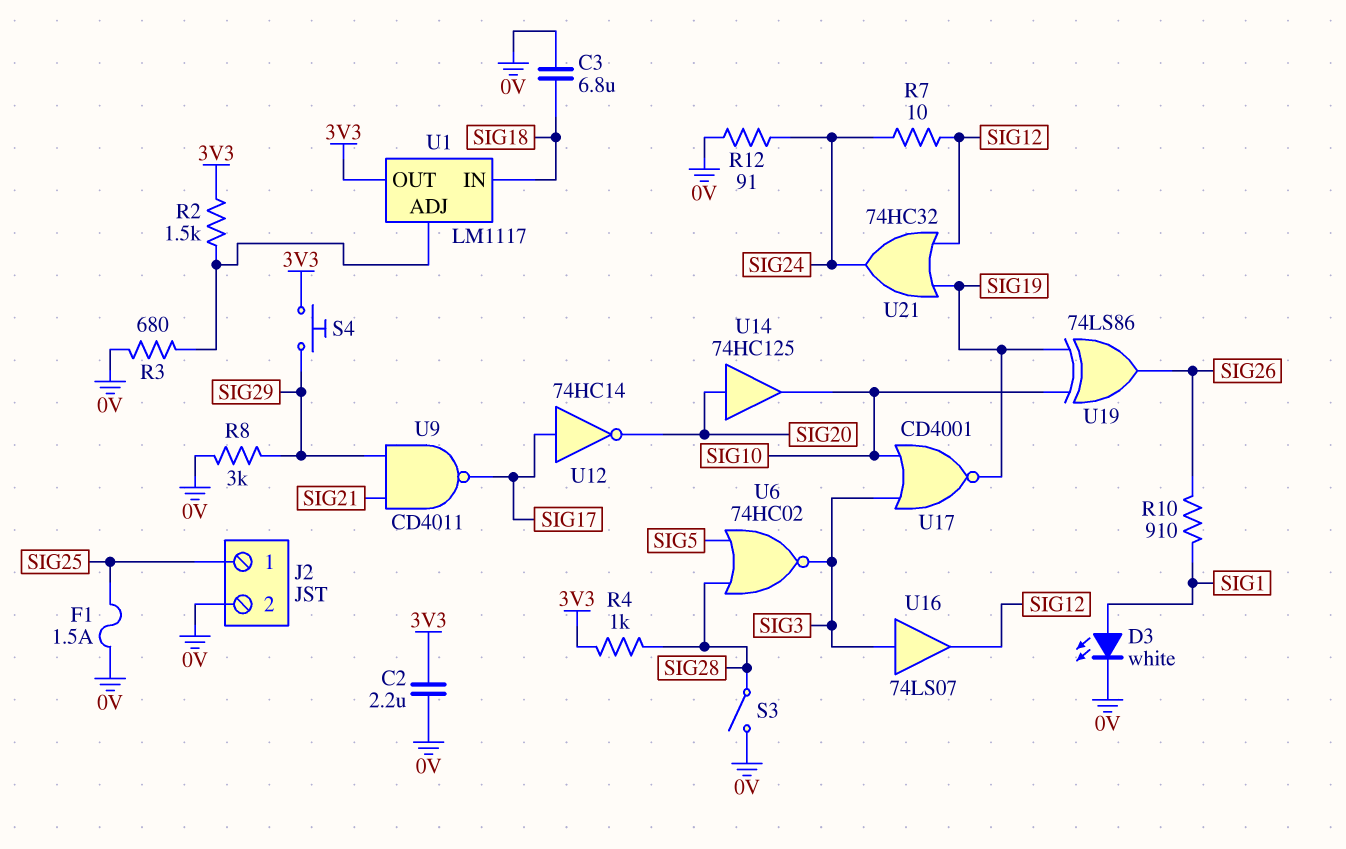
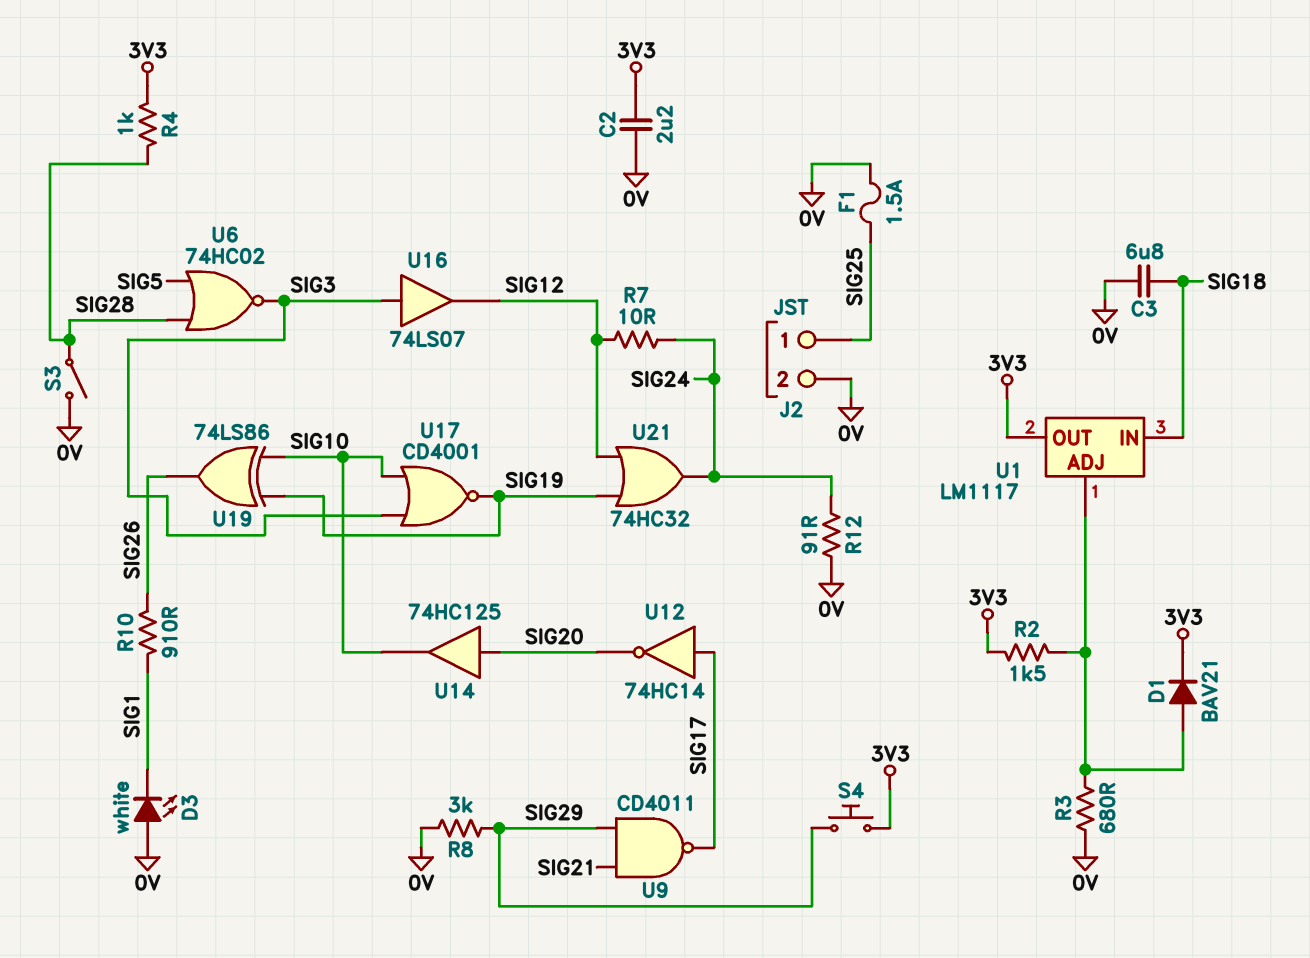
D1: none -> diode BAV21 (A U1/ADJ, K 3V3)
D3: LED white (A SIG1, K 0V) -> LED white (A 0V, K SIG1)

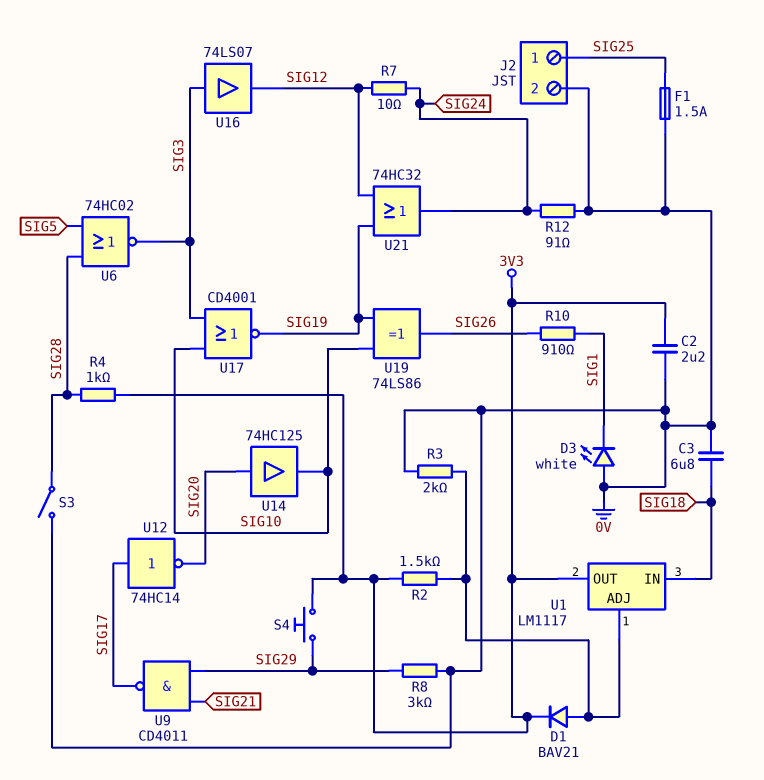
R3: 680 (0V, U1/ADJ) -> 2k (0V, U1/ADJ)

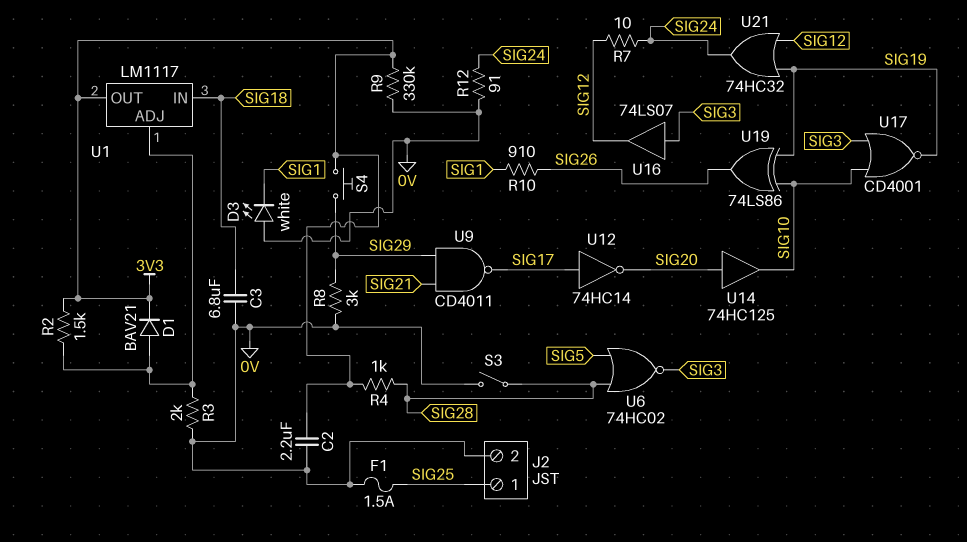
R9: none -> 330k (0V, 3V3)

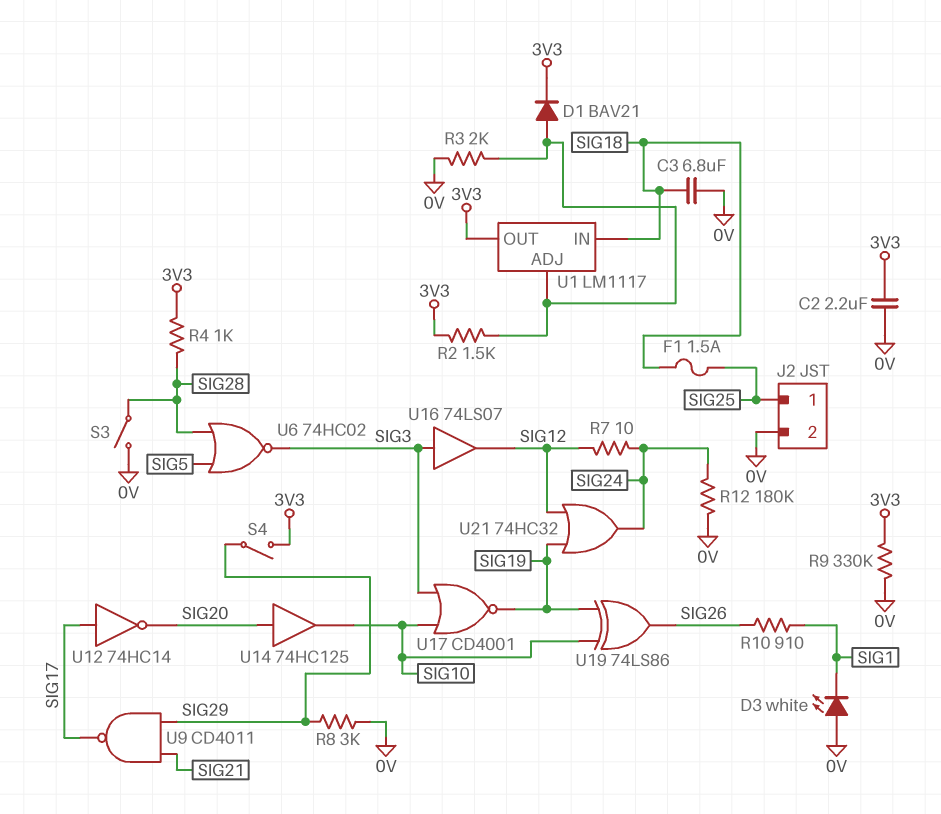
F1: 1.5A (0V, SIG25) -> 1.5A (SIG18, SIG25)
R12: 91 (0V, SIG24) -> 180k (0V, SIG24)
S4: button (3V3, SIG29) -> switch (3V3, SIG29)

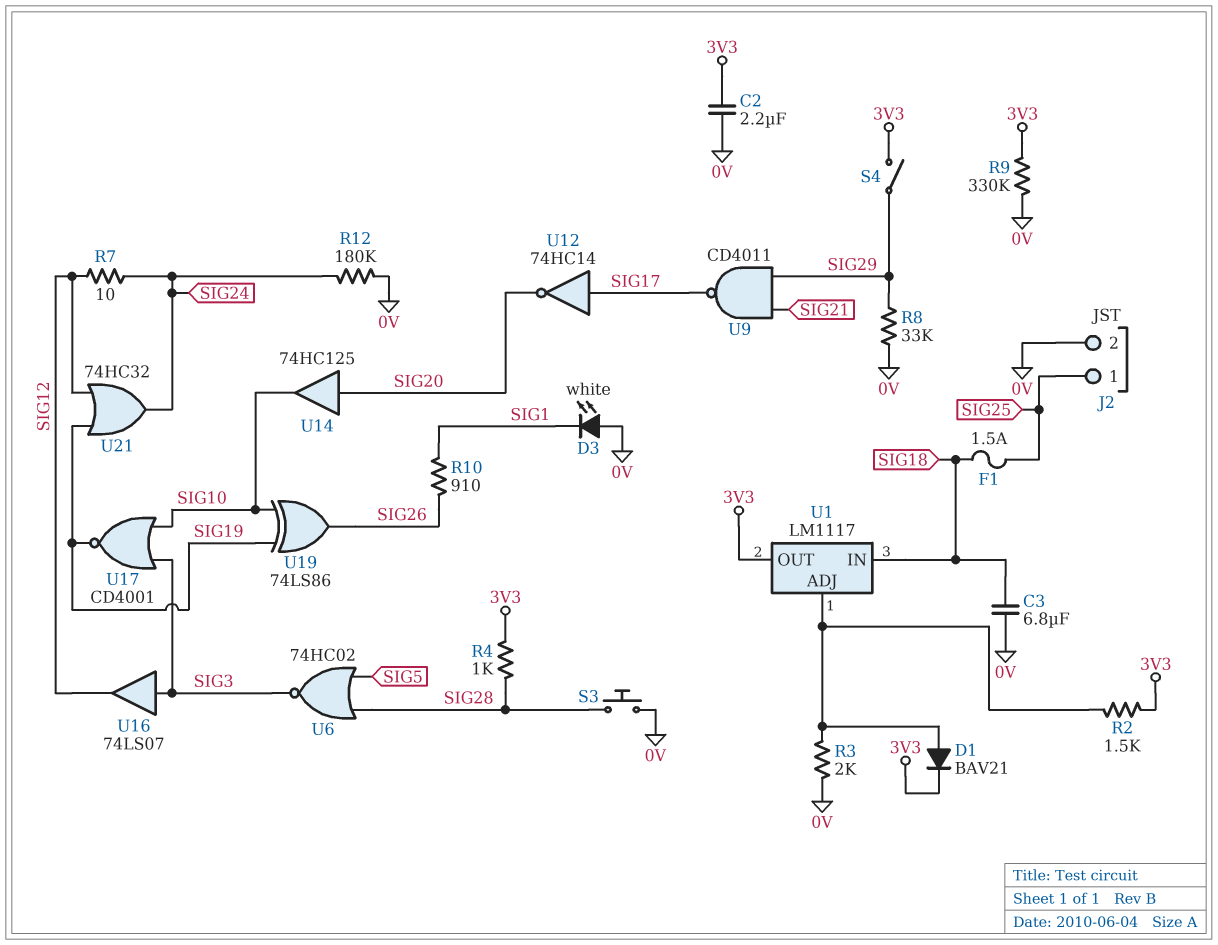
R8: 3k (0V, SIG29) -> 33k (0V, SIG29)
S3: switch (0V, SIG28) -> button (0V, SIG28)

